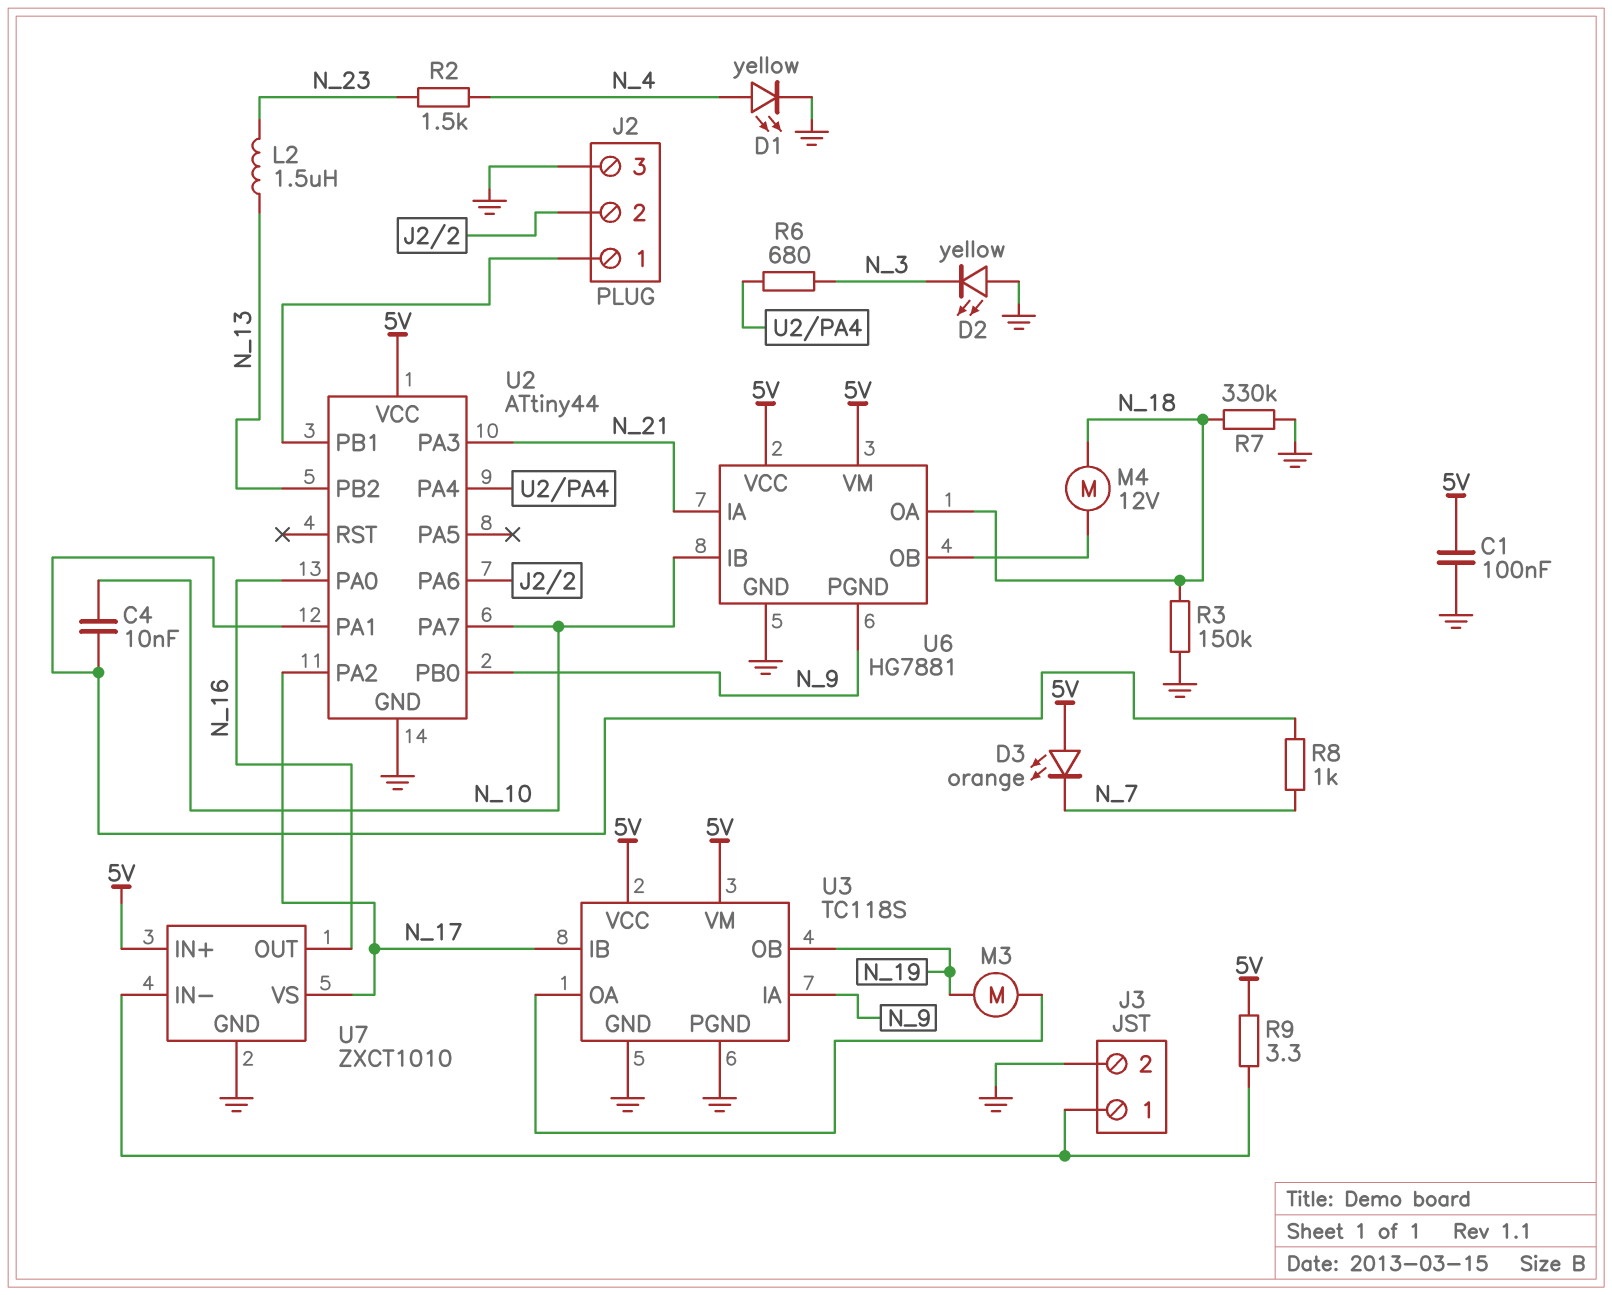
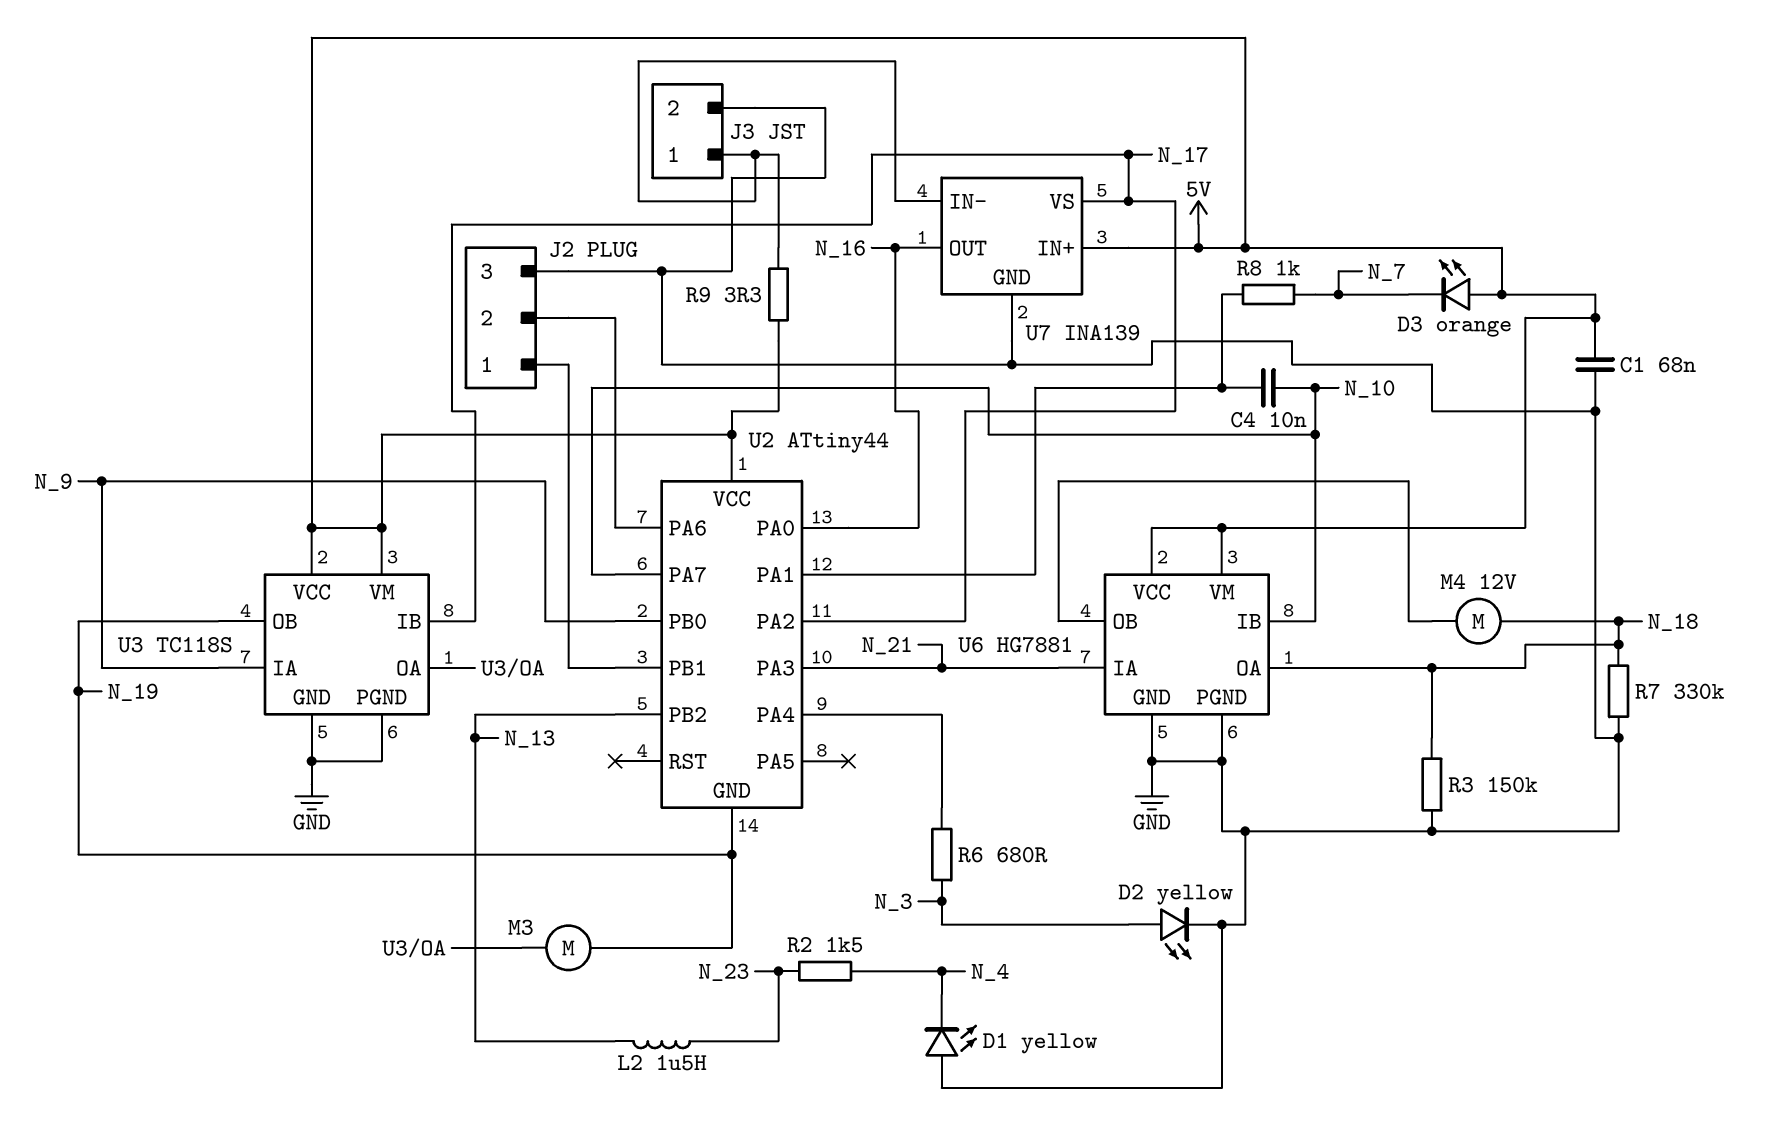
C1: 100nF (5V, GND) -> 68nF (5V, GND)
D1: LED yellow (A N_4, K GND) -> LED yellow (A GND, K N_4)
D2: LED yellow (A GND, K N_3) -> LED yellow (A N_3, K GND)
U2 pin GND: GND -> N_19
U6 pin PGND: N_9 -> GND
U7: ZXCT1010 -> INA139

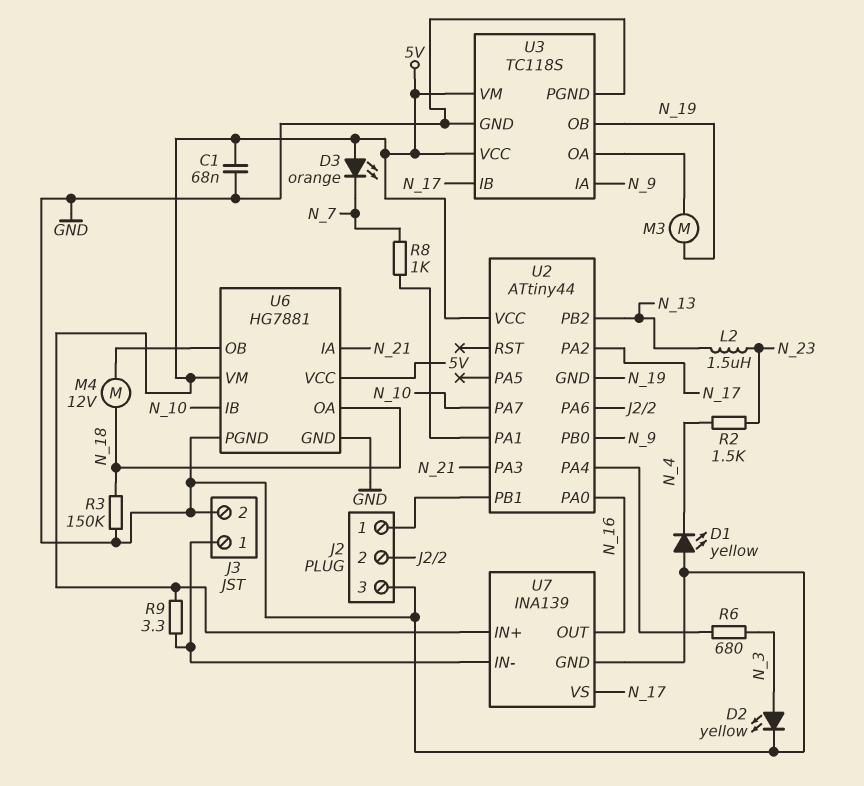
C4: 10nF (N_10, U2/PA1) -> none
R7: 330k (GND, N_18) -> none

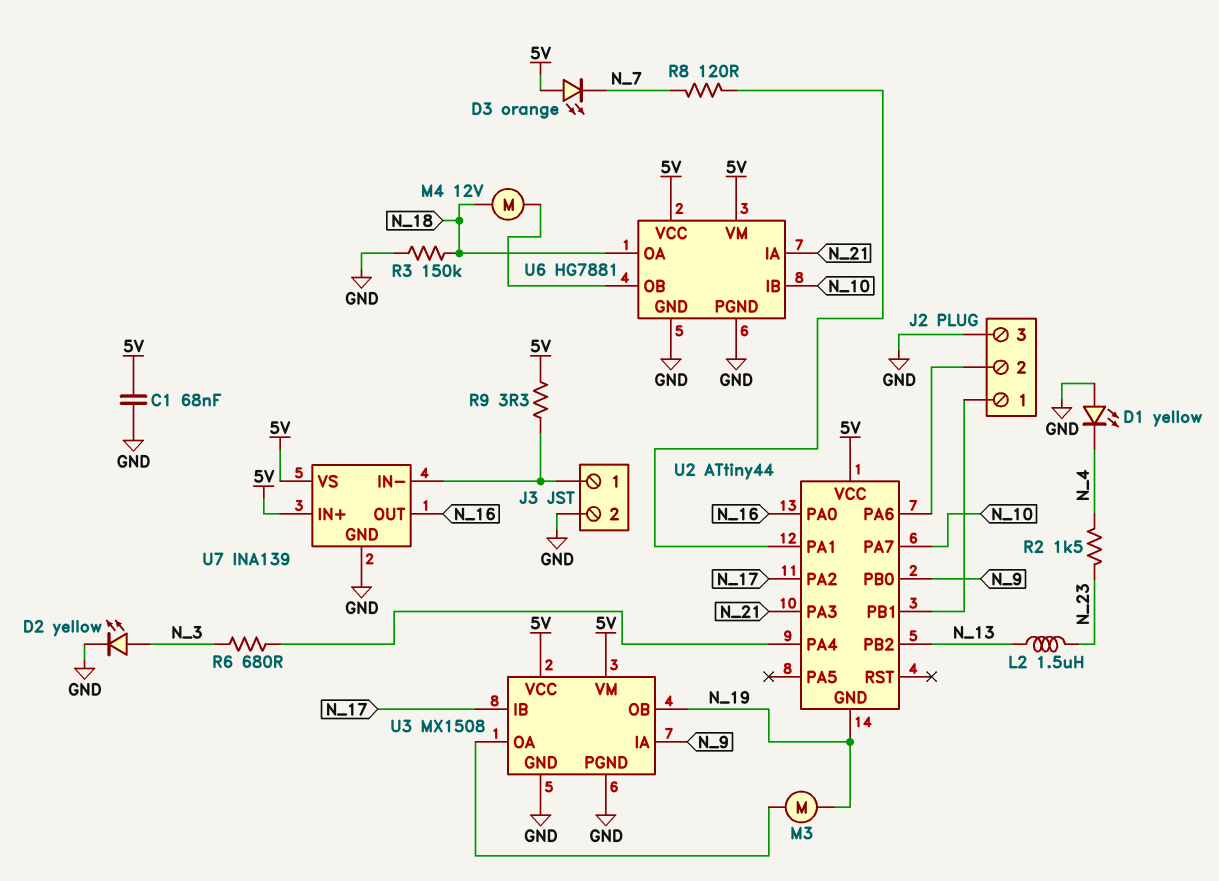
R8: 1k (N_7, U2/PA1) -> 120 (N_7, U2/PA1)
U3: TC118S -> MX1508
U7 pin VS: N_17 -> 5V

